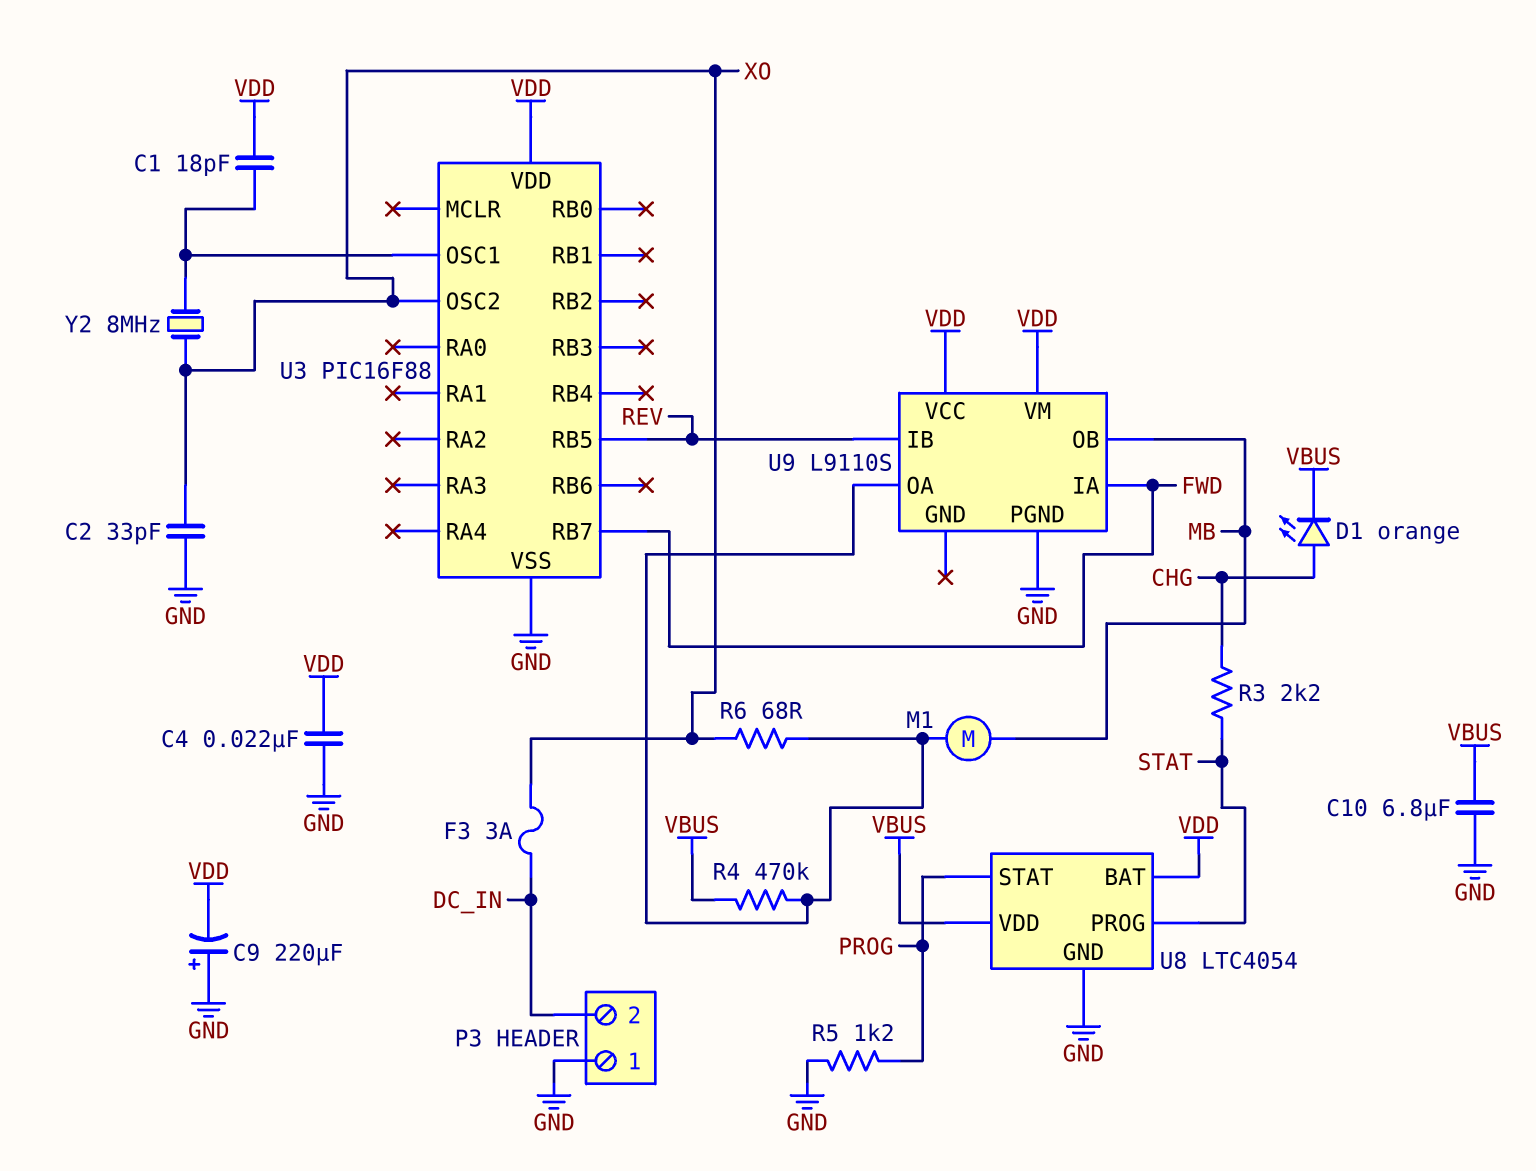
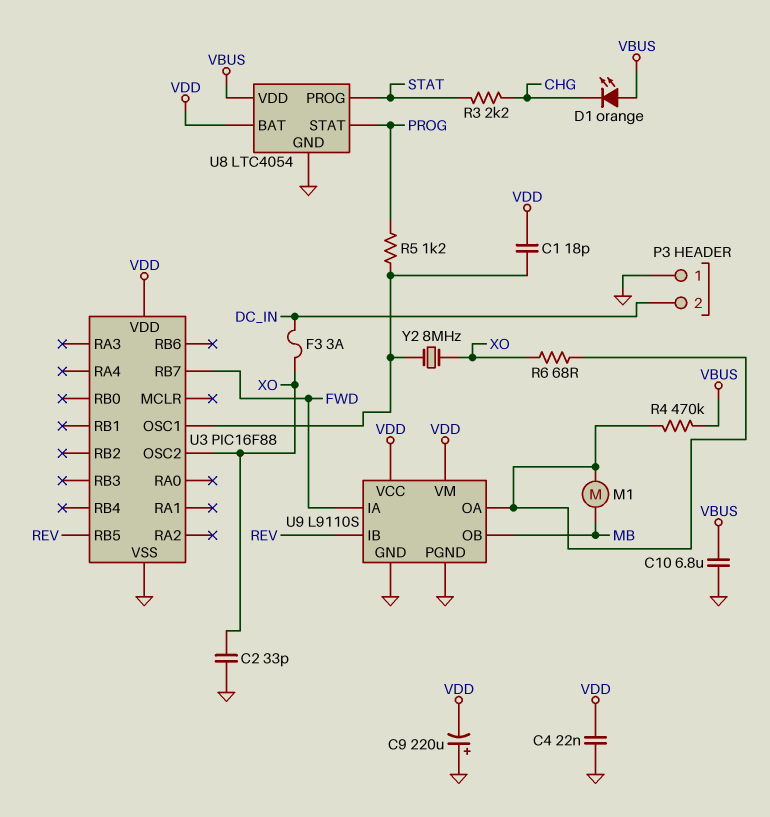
D1: LED orange (A CHG, K VBUS) -> LED orange (A VBUS, K CHG)
R5: 1.2k (GND, PROG) -> 1.2k (PROG, U3/OSC1)
U9 pin GND: none -> GND

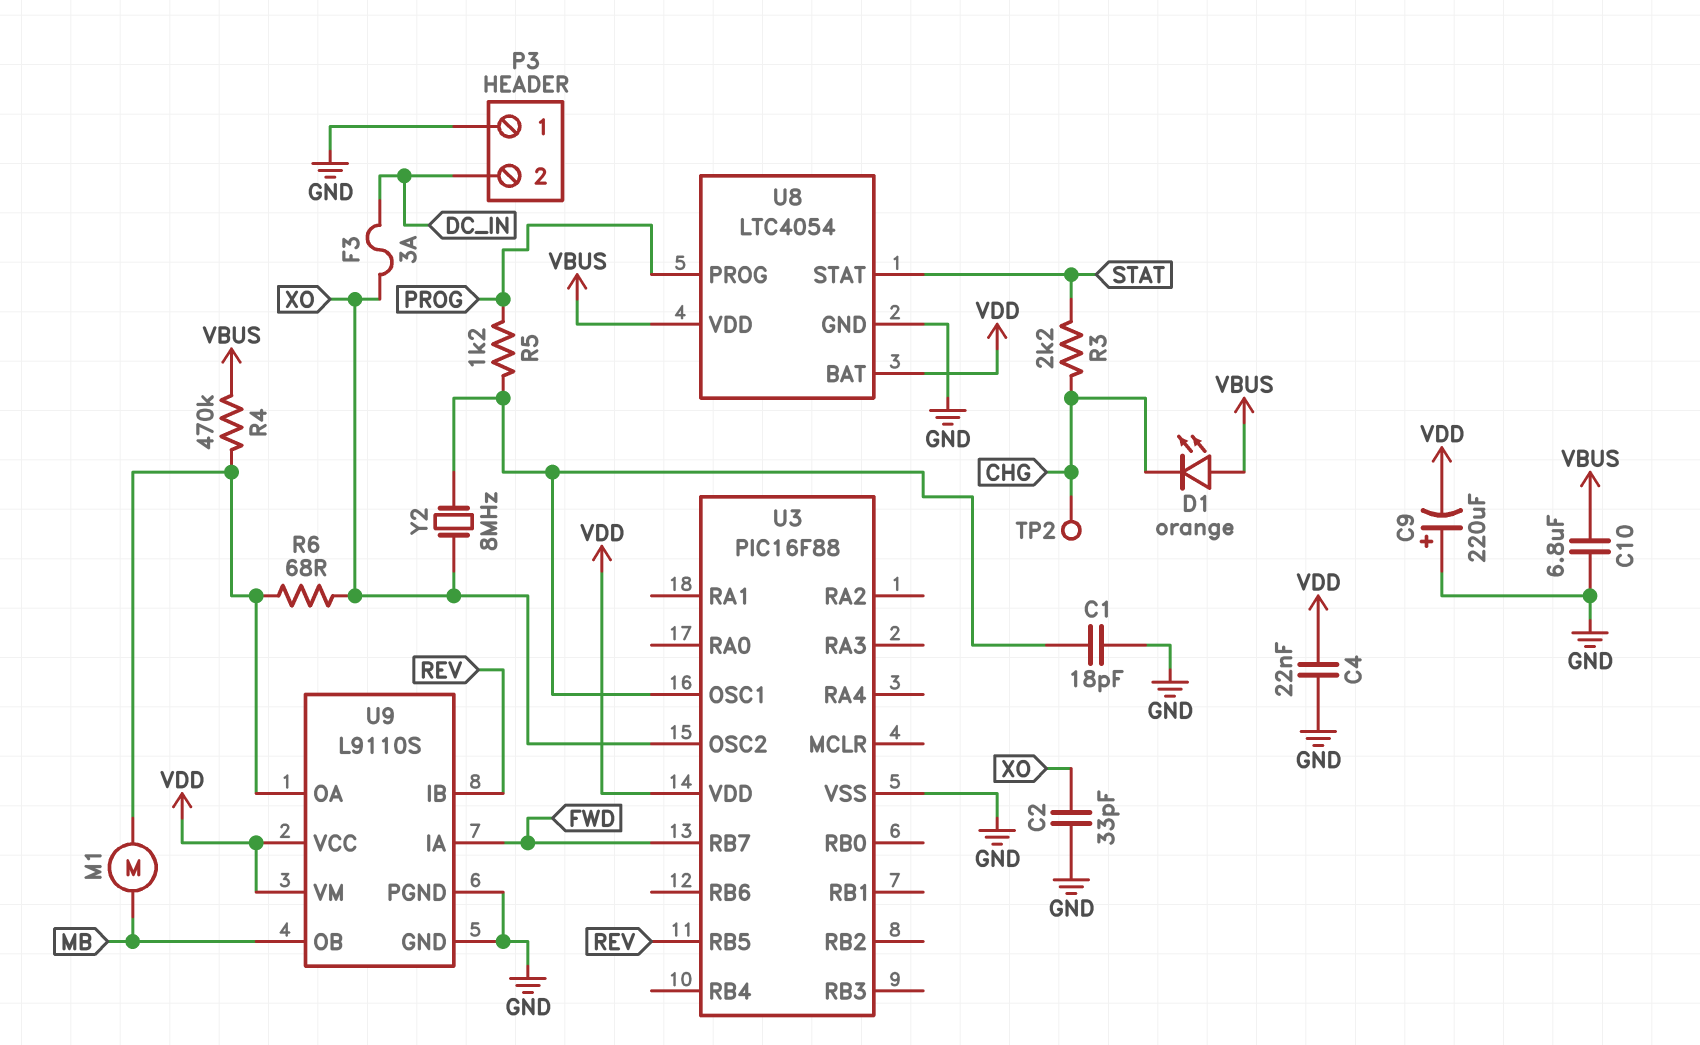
C1: 18pF (U3/OSC1, VDD) -> 18pF (GND, U3/OSC1)
TP2: none -> test point (CHG)
U8 pin PROG: STAT -> PROG
U8 pin STAT: PROG -> STAT

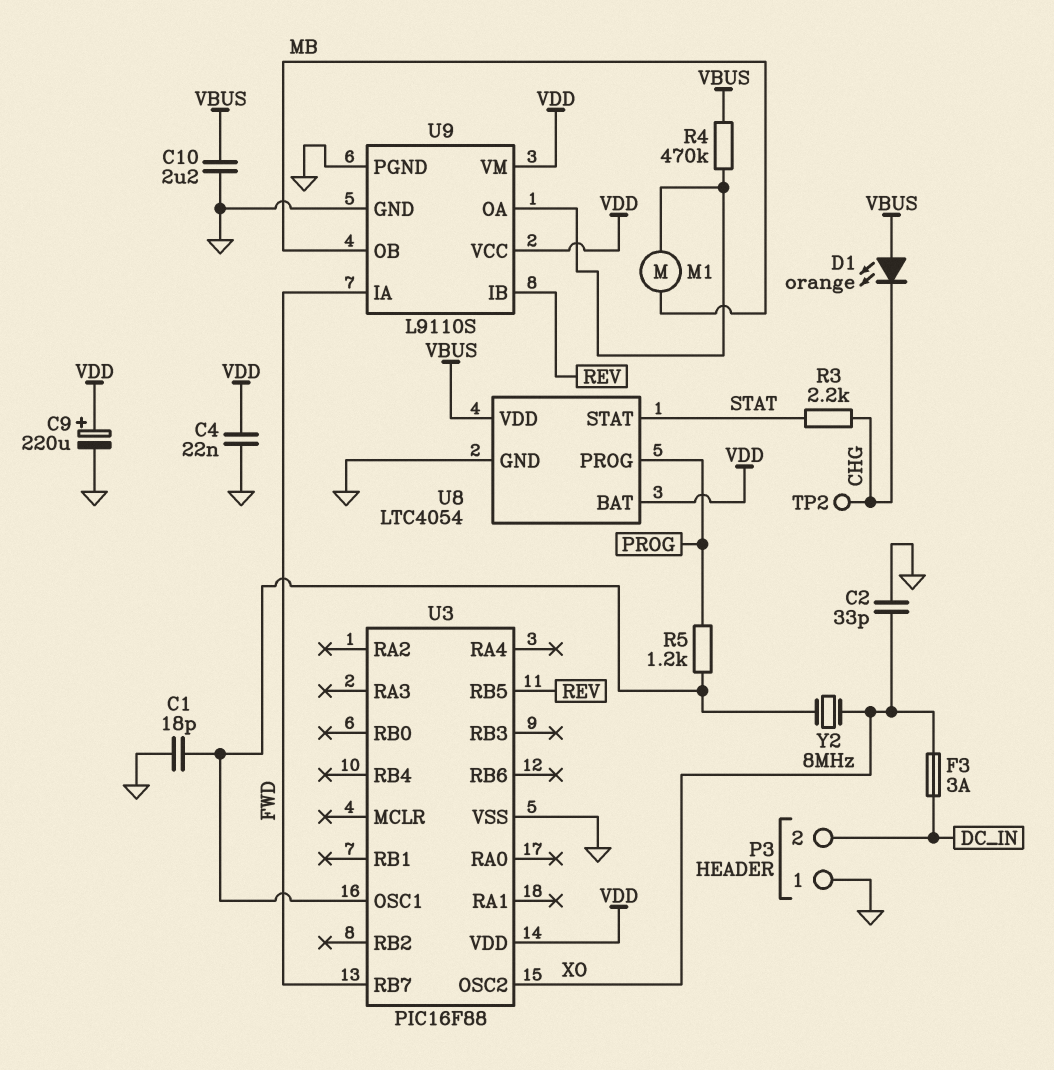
C9: 220uF (plus GND, minus VDD) -> 220uF (plus VDD, minus GND)
C10: 6.8uF (GND, VBUS) -> 2.2uF (GND, VBUS)
R6: 68 (U9/OA, XO) -> none

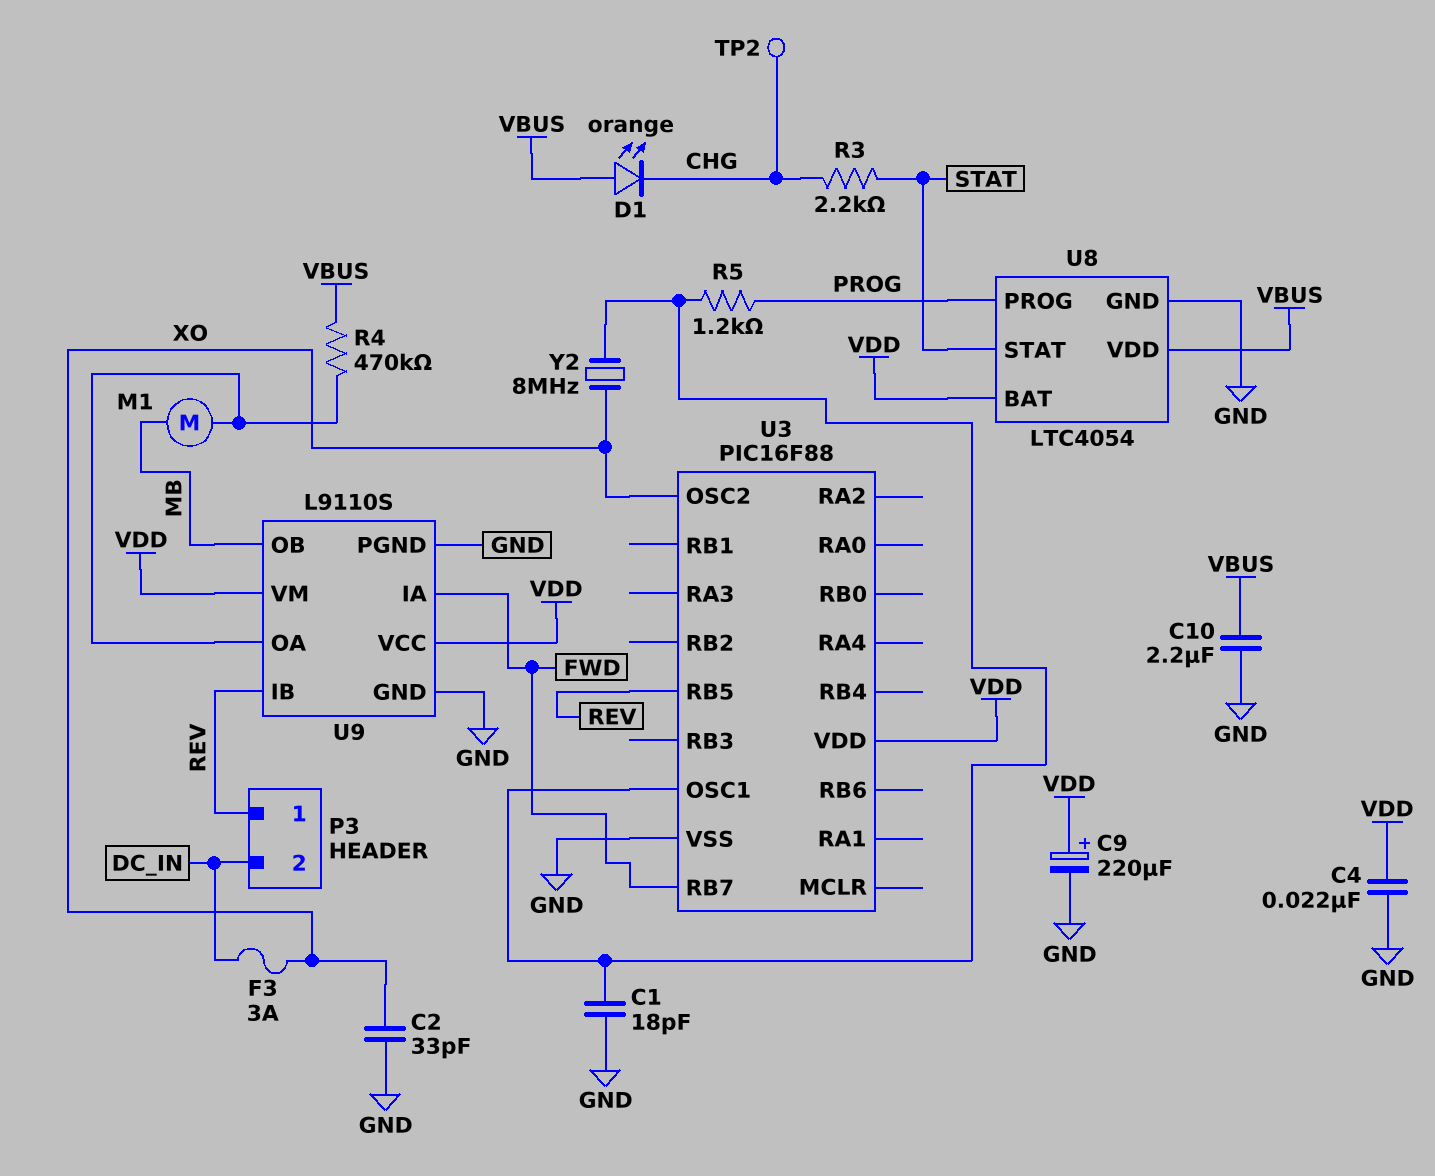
P3 pin 1: GND -> REV

